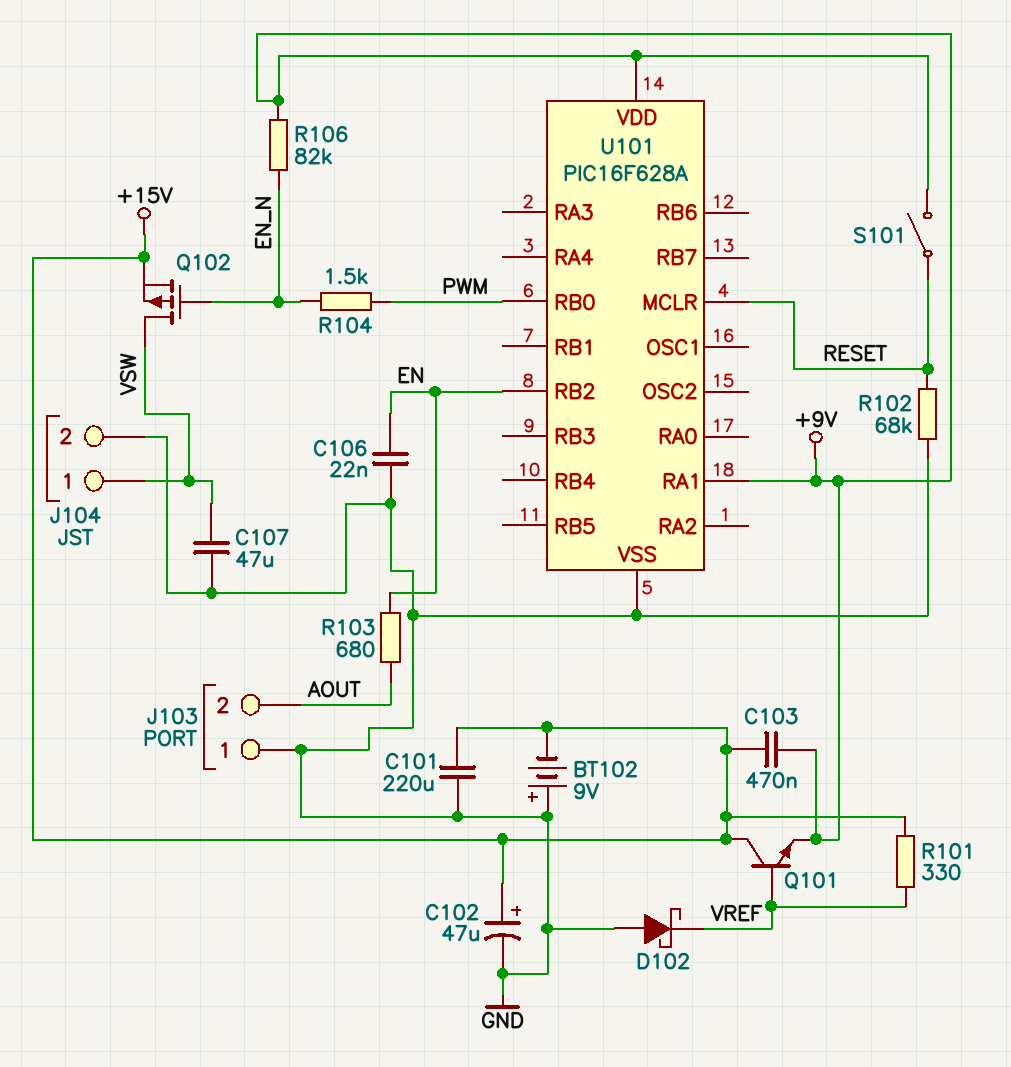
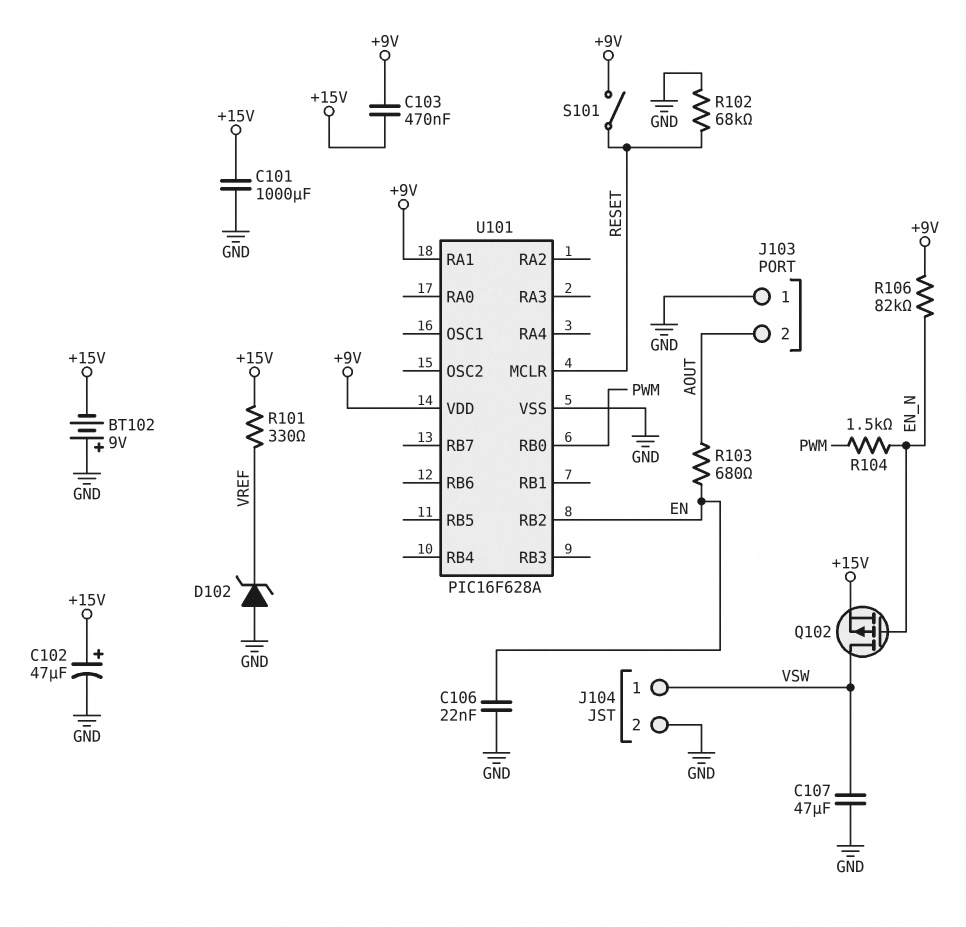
C101: 220uF (+15V, GND) -> 1000uF (+15V, GND)
D102: schottky (A GND, K VREF) -> zener (A GND, K VREF)
Q101: NPN (B VREF, C +15V, E +9V) -> none

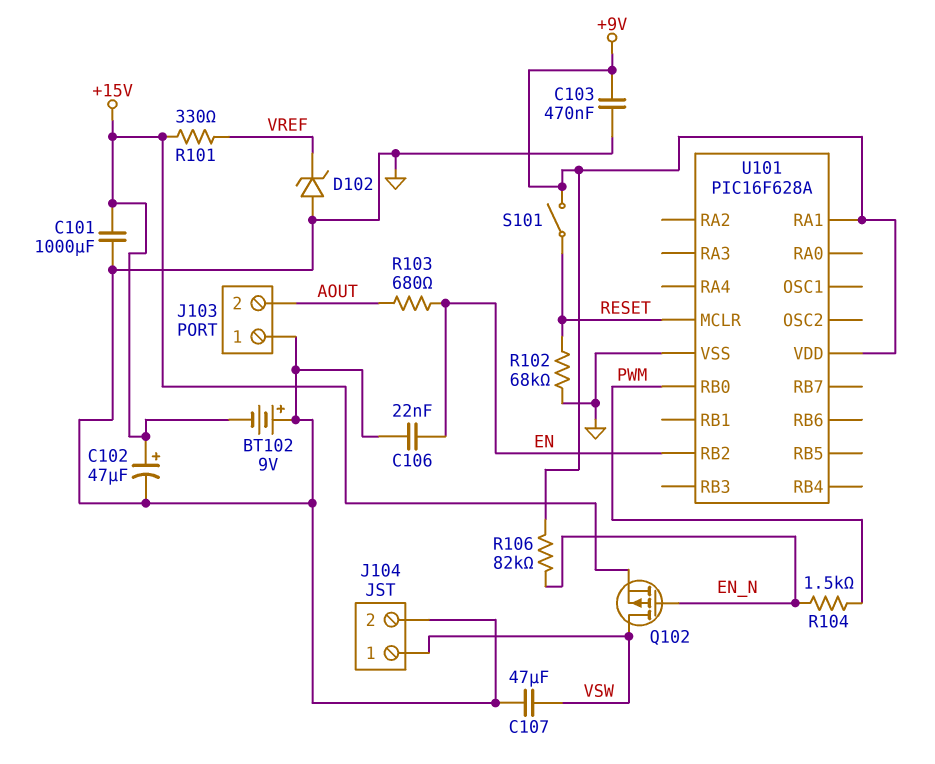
C103: 470nF (+9V, +15V) -> 470nF (+9V, GND)

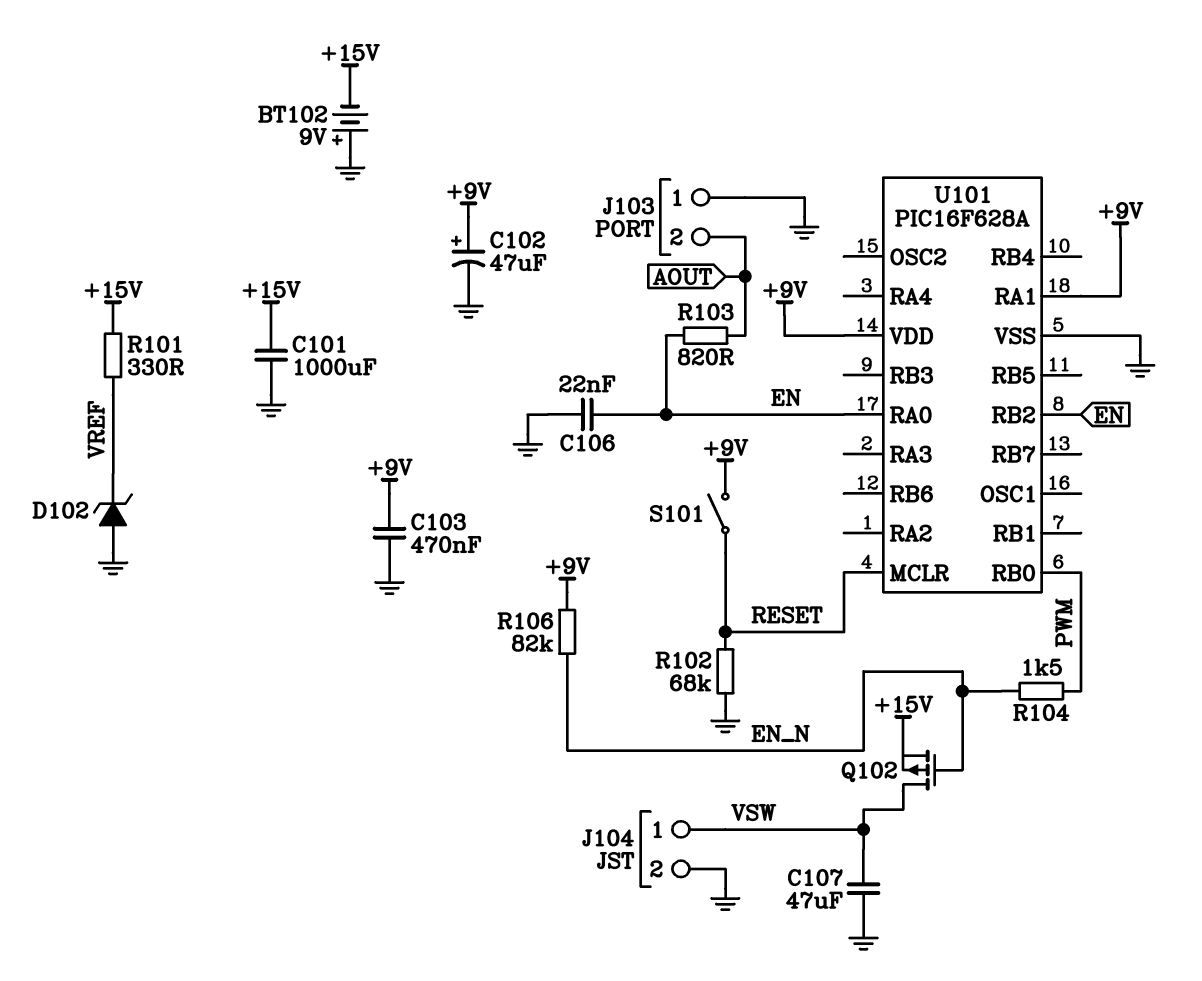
C102: 47uF (plus +15V, minus GND) -> 47uF (plus +9V, minus GND)
R103: 680 (AOUT, EN) -> 820 (AOUT, EN)
U101 pin RA0: none -> EN

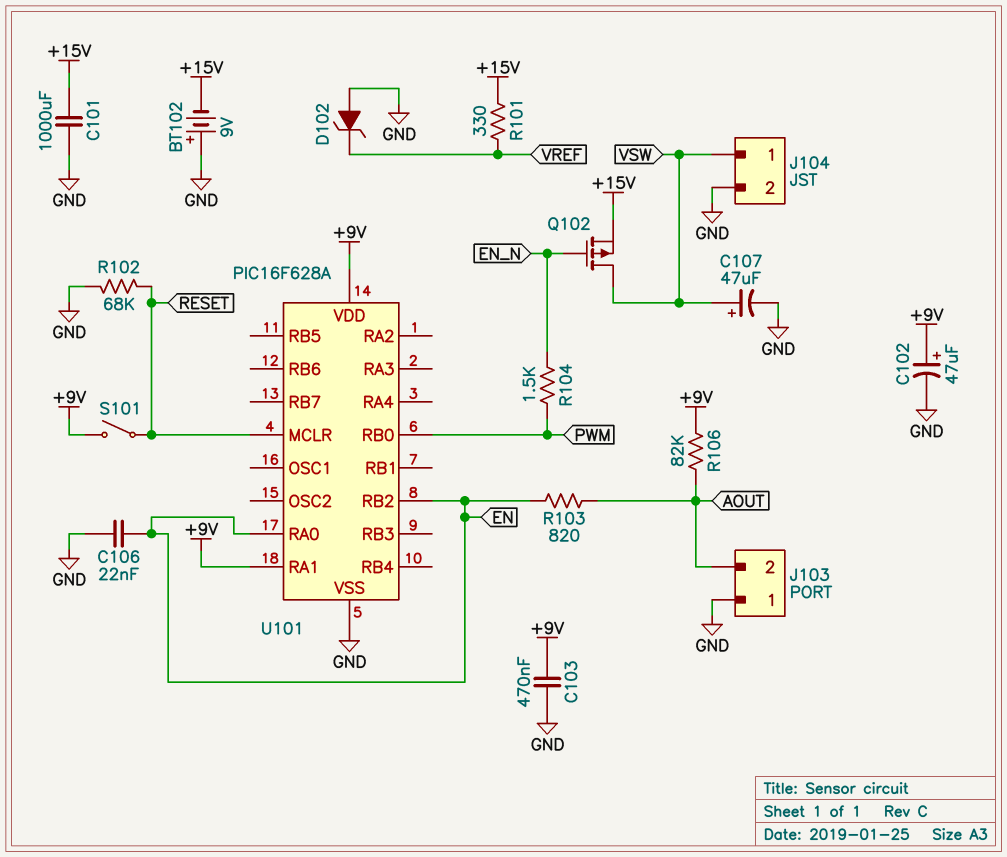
C107: 47uF (GND, VSW) -> 47uF (plus VSW, minus GND)
R106: 82k (+9V, EN_N) -> 82k (+9V, AOUT)

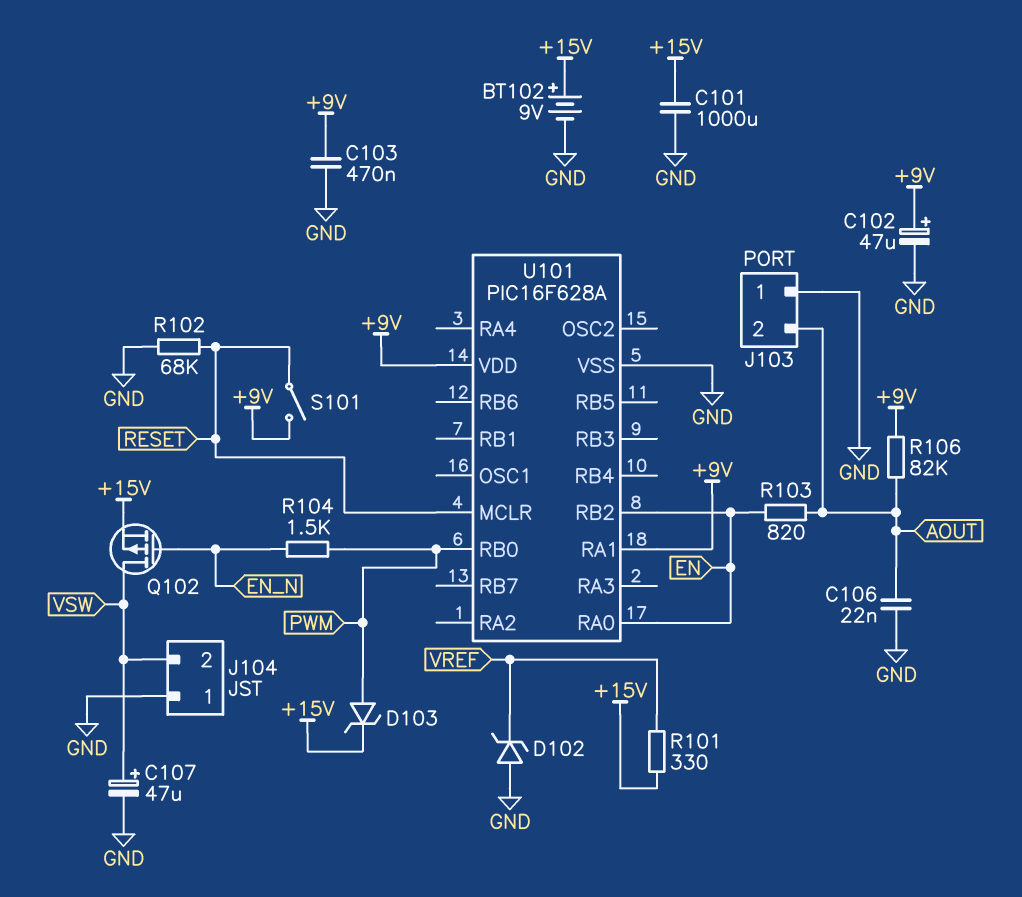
BT102: 9V (plus GND, minus +15V) -> 9V (plus +15V, minus GND)
C106: 22nF (EN, GND) -> 22nF (AOUT, GND)
D103: none -> zener (A PWM, K +15V)
J104 pin 1: VSW -> GND
J104 pin 2: GND -> VSW

